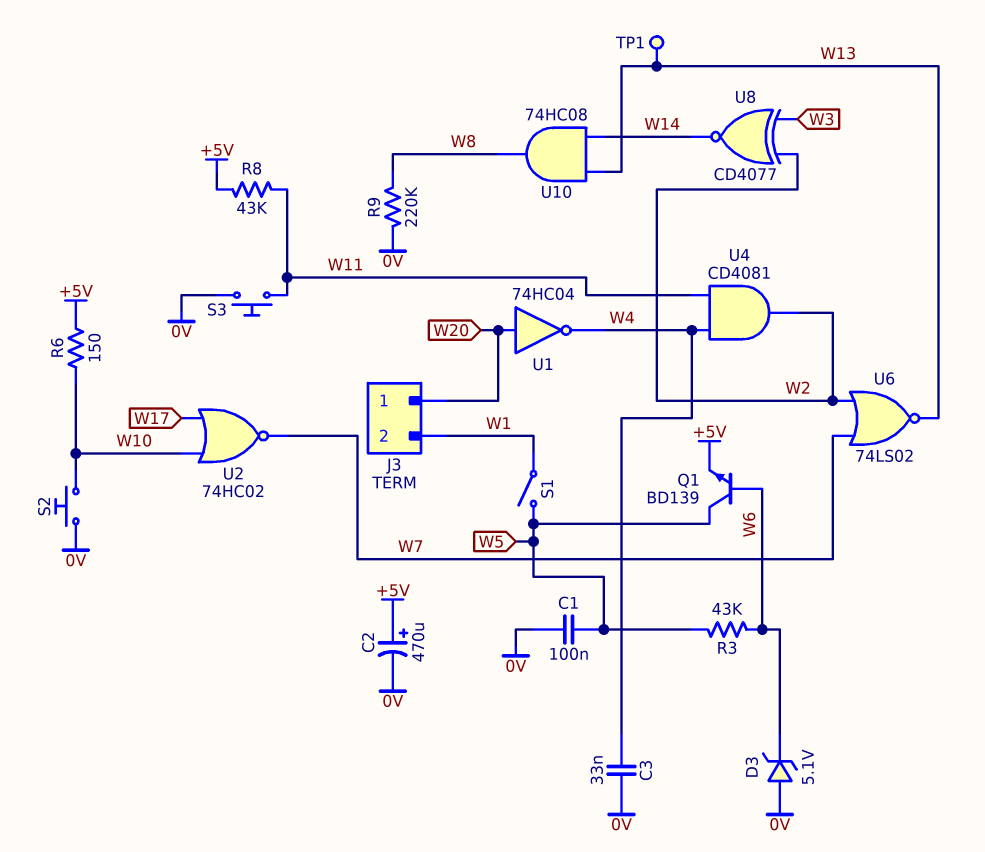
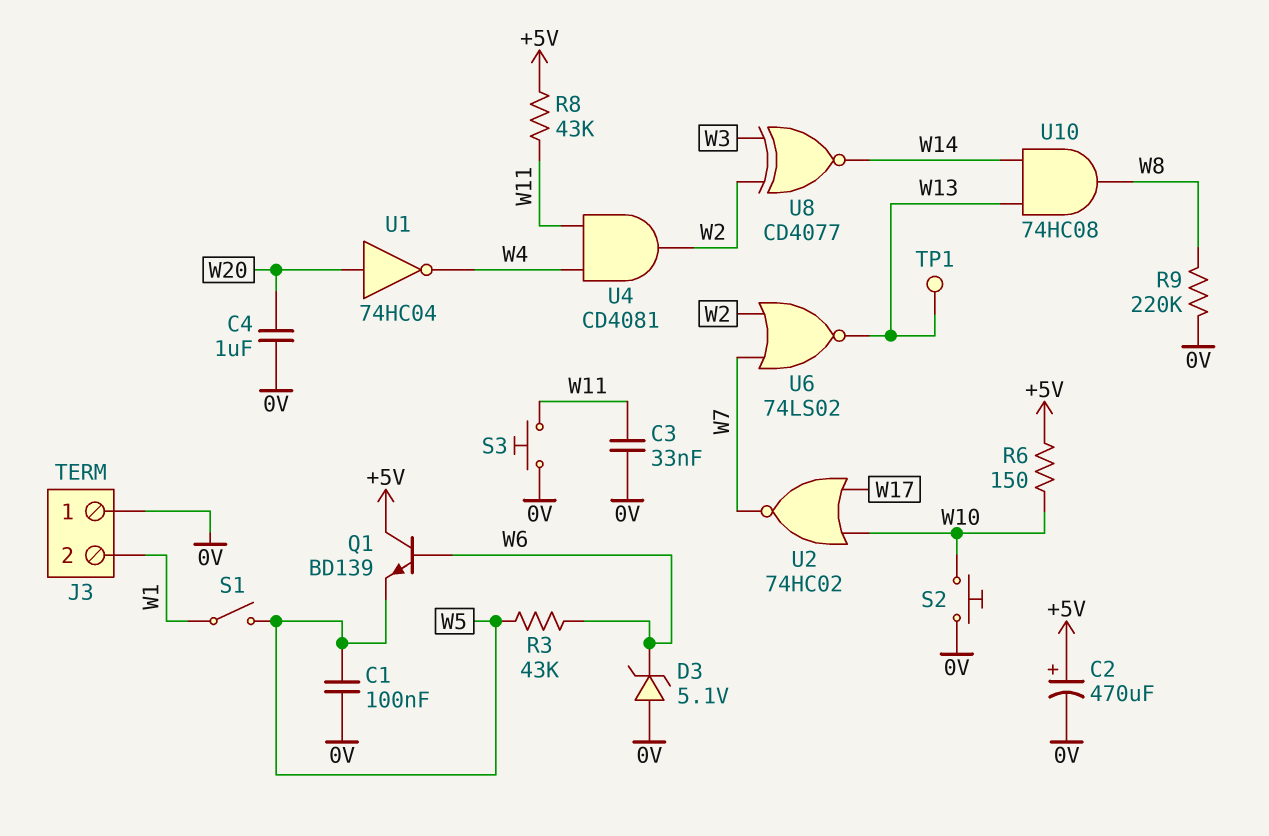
C3: 33nF (0V, W4) -> 33nF (0V, W11)
C4: none -> 1uF (0V, W20)
J3 pin 1: W20 -> 0V
Q1: NPN BD139 (B W6, C W5, E +5V) -> NPN BD139 (B W6, C +5V, E W5)

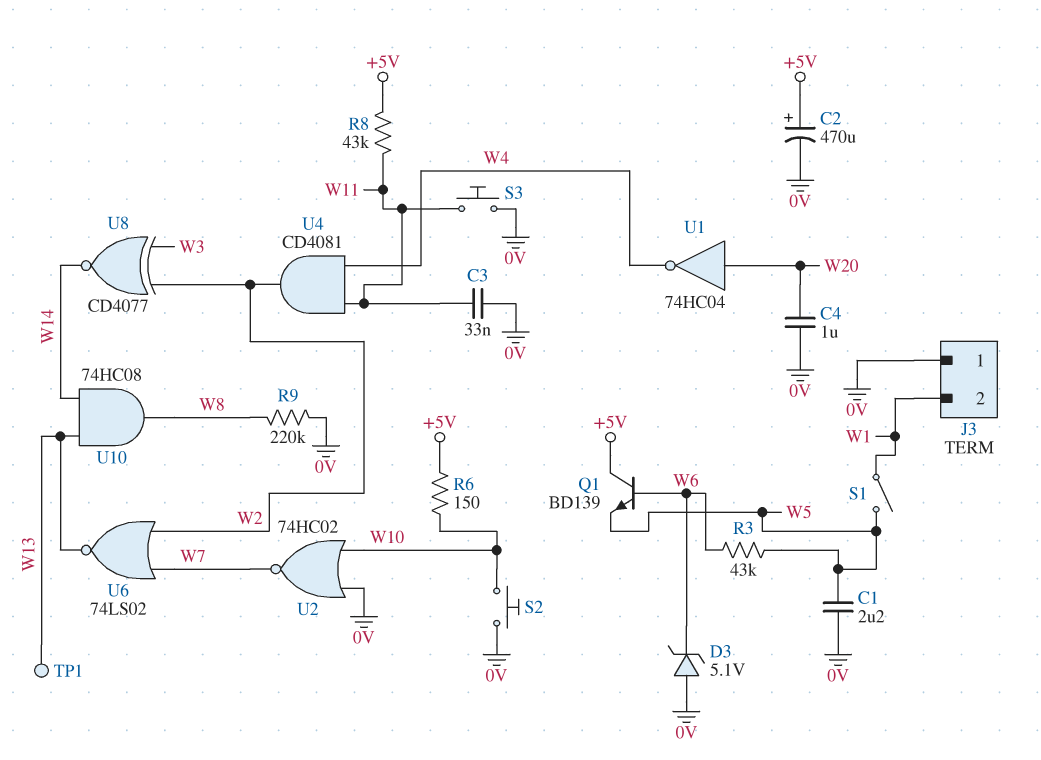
C1: 100nF (0V, W5) -> 2.2uF (0V, W5)
U2: NOR 74HC02 (in W10, in W17, out W7) -> NOR 74HC02 (in 0V, in W10, out W7)

